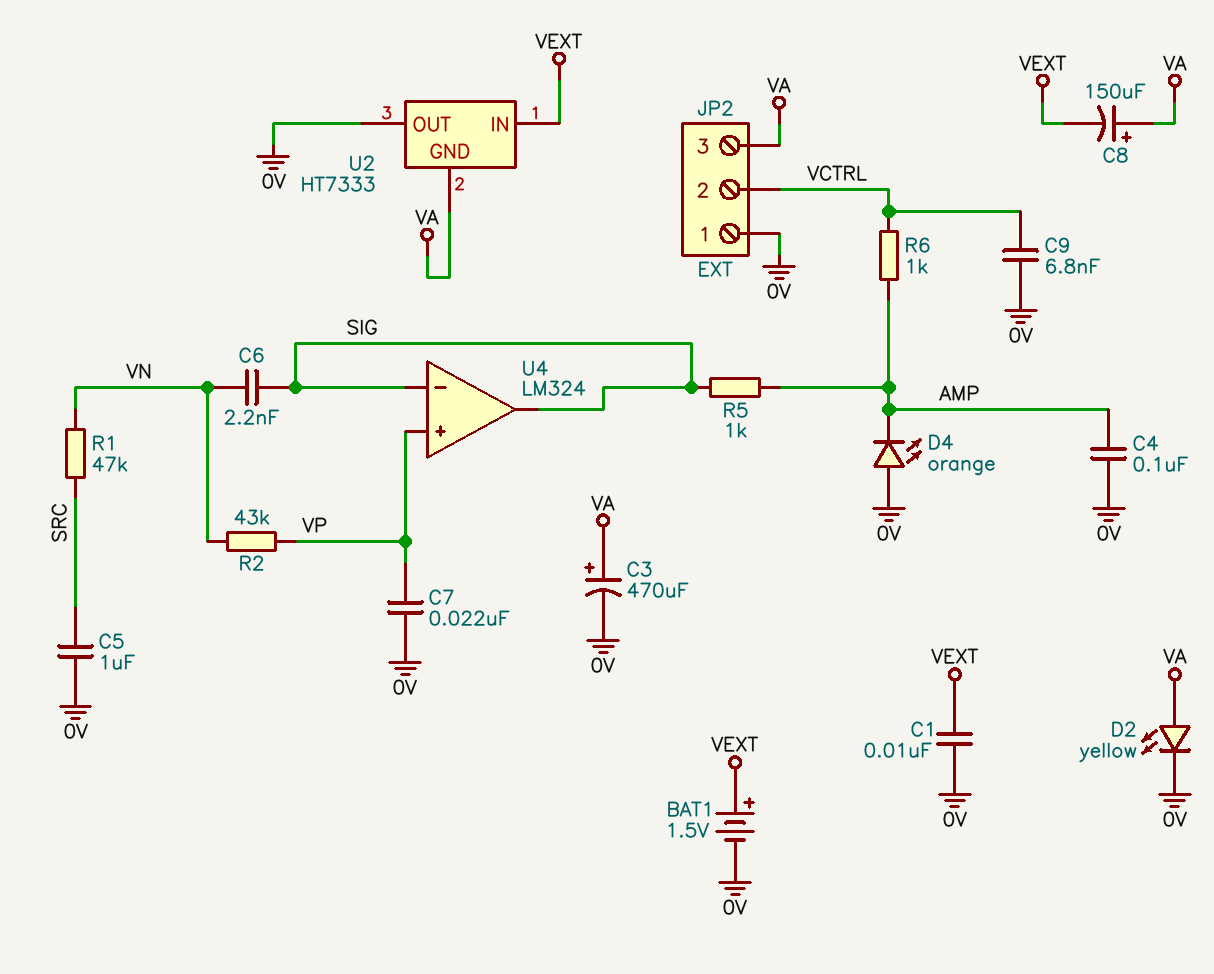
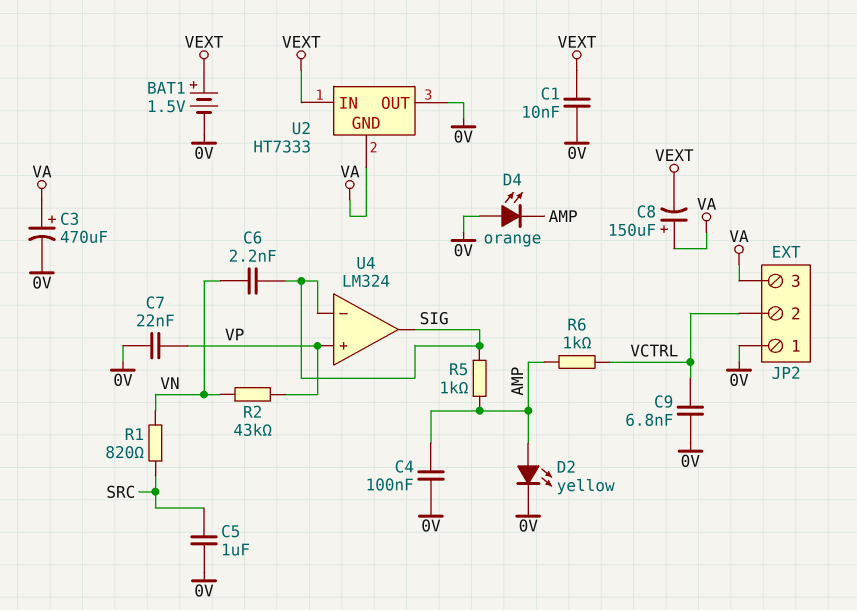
D2: LED yellow (A VA, K 0V) -> LED yellow (A AMP, K 0V)
R1: 47k (SRC, VN) -> 820 (SRC, VN)

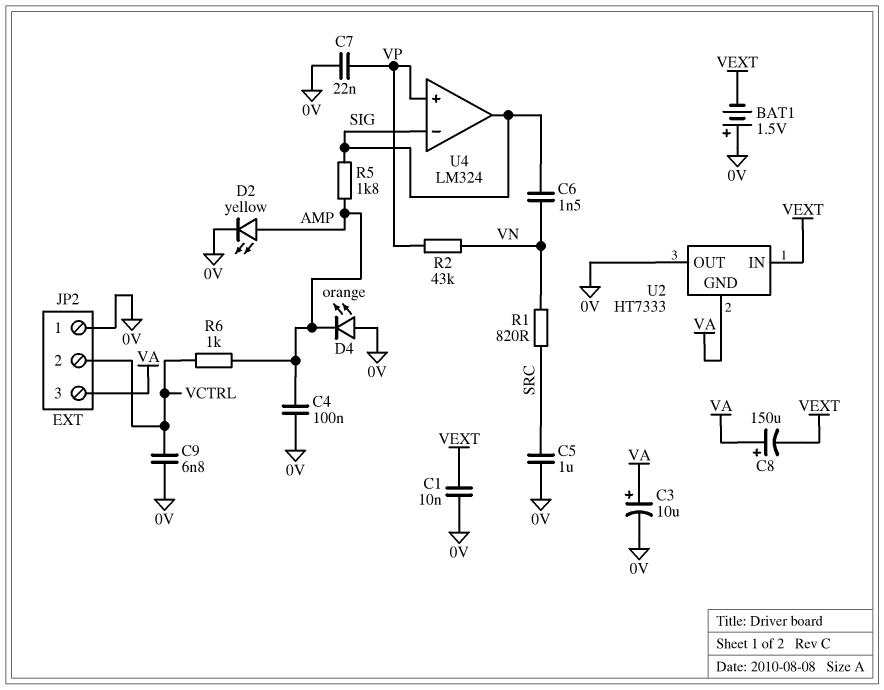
BAT1: 1.5V (plus VEXT, minus 0V) -> 1.5V (plus 0V, minus VEXT)
C3: 470uF (plus VA, minus 0V) -> 10uF (plus VA, minus 0V)
C6: 2.2nF (SIG, VN) -> 1.5nF (SIG, VN)
R5: 1k (AMP, SIG) -> 1.8k (AMP, SIG)

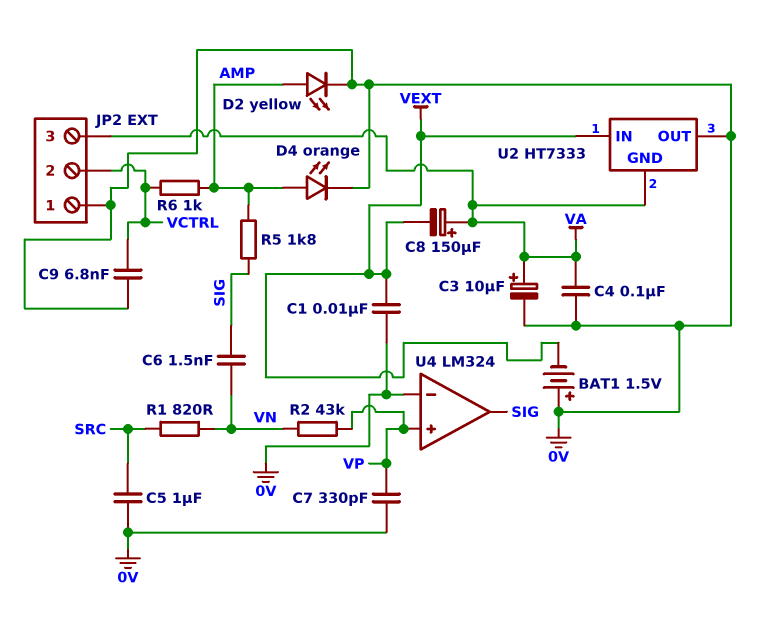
C4: 100nF (0V, AMP) -> 100nF (0V, VA)
C7: 22nF (0V, VP) -> 330pF (0V, VP)
D4: LED orange (A 0V, K AMP) -> LED orange (A AMP, K 0V)
U4 pin in-: SIG -> 0V

